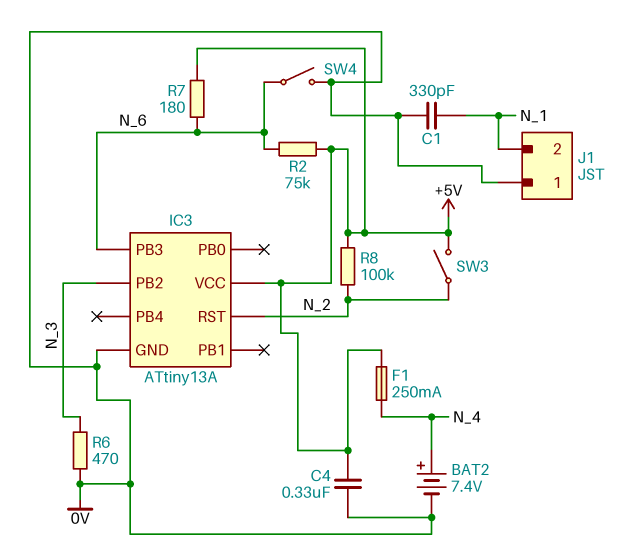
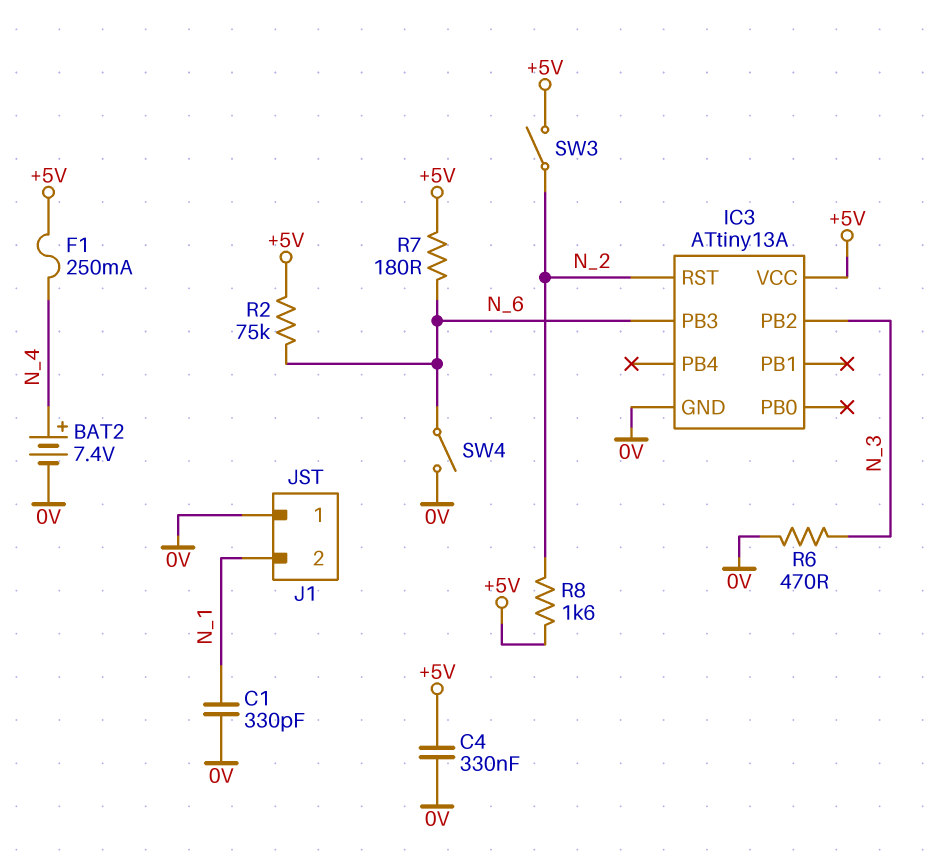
R8: 100k (+5V, N_2) -> 1.6k (+5V, N_2)

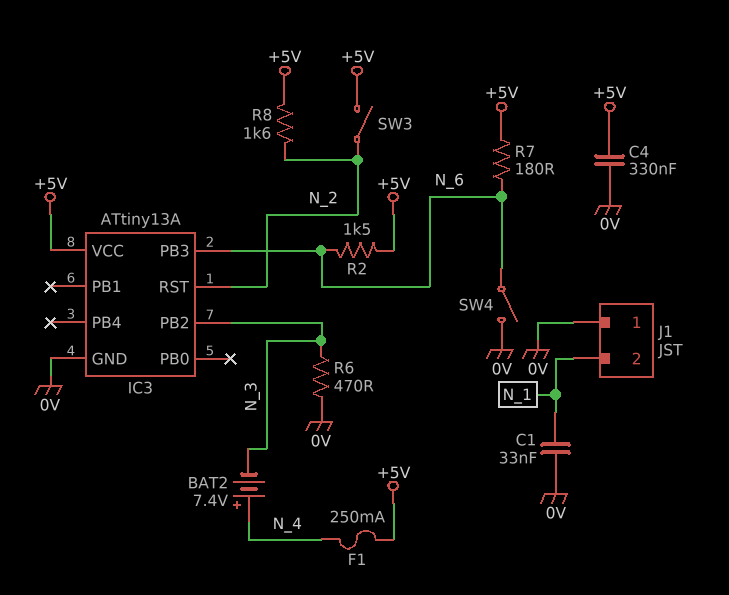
BAT2: 7.4V (plus N_4, minus 0V) -> 7.4V (plus N_4, minus N_3)
C1: 330pF (0V, N_1) -> 33nF (0V, N_1)
R2: 75k (+5V, N_6) -> 1.5k (+5V, N_6)

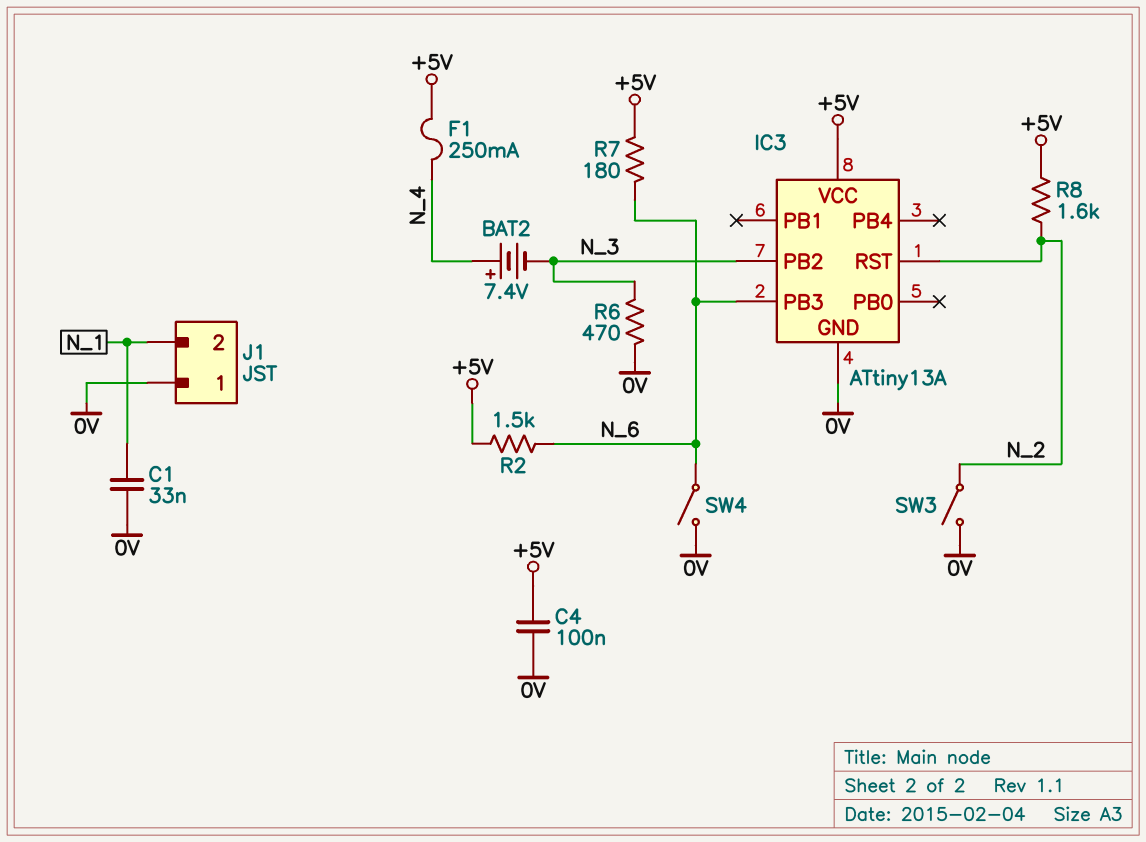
C4: 330nF (+5V, 0V) -> 100nF (+5V, 0V)
SW3: switch (+5V, N_2) -> switch (0V, N_2)

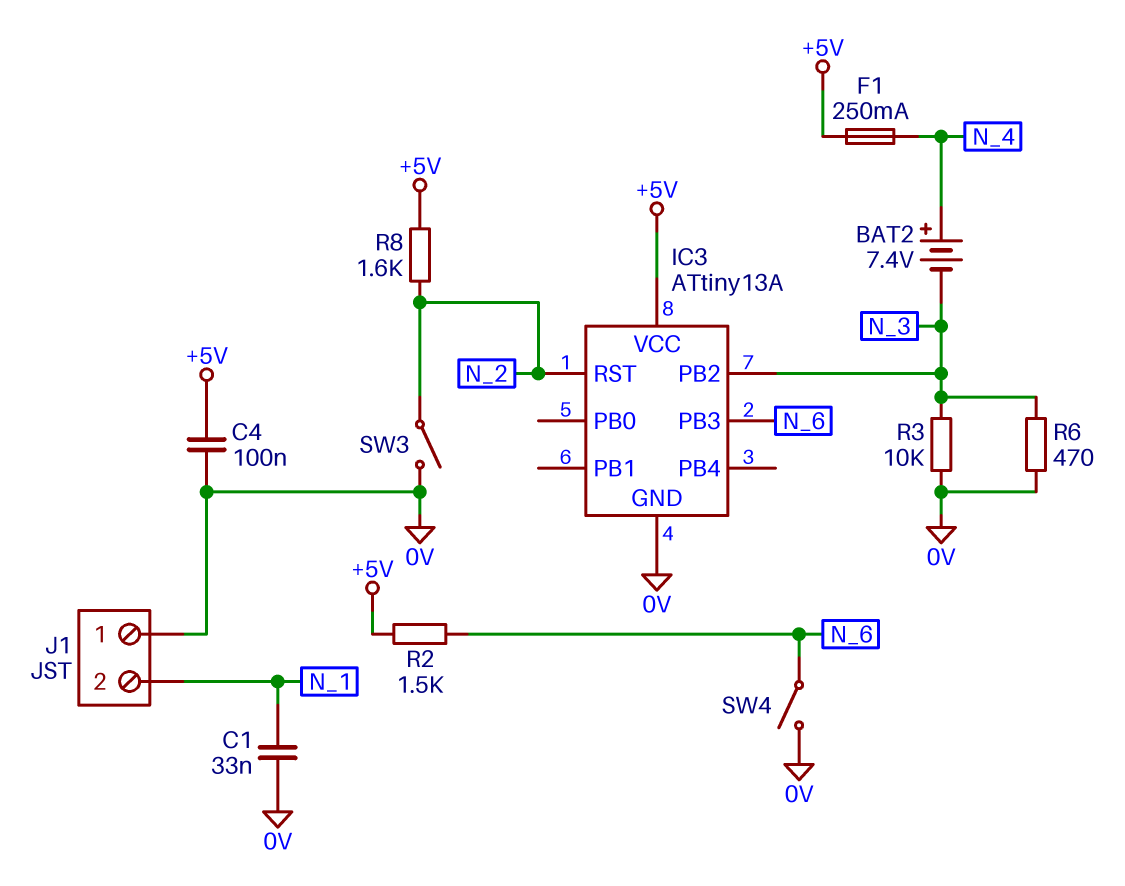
R3: none -> 10k (0V, N_3)
R7: 180 (+5V, N_6) -> none

